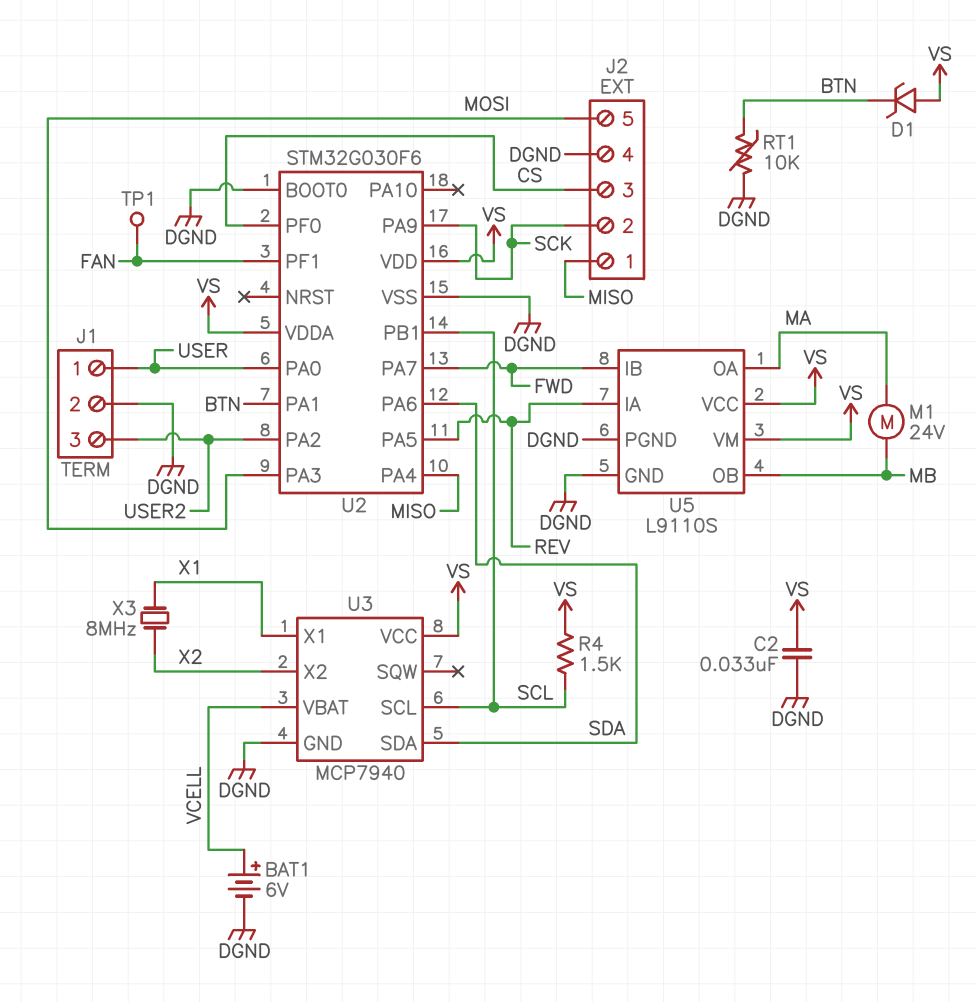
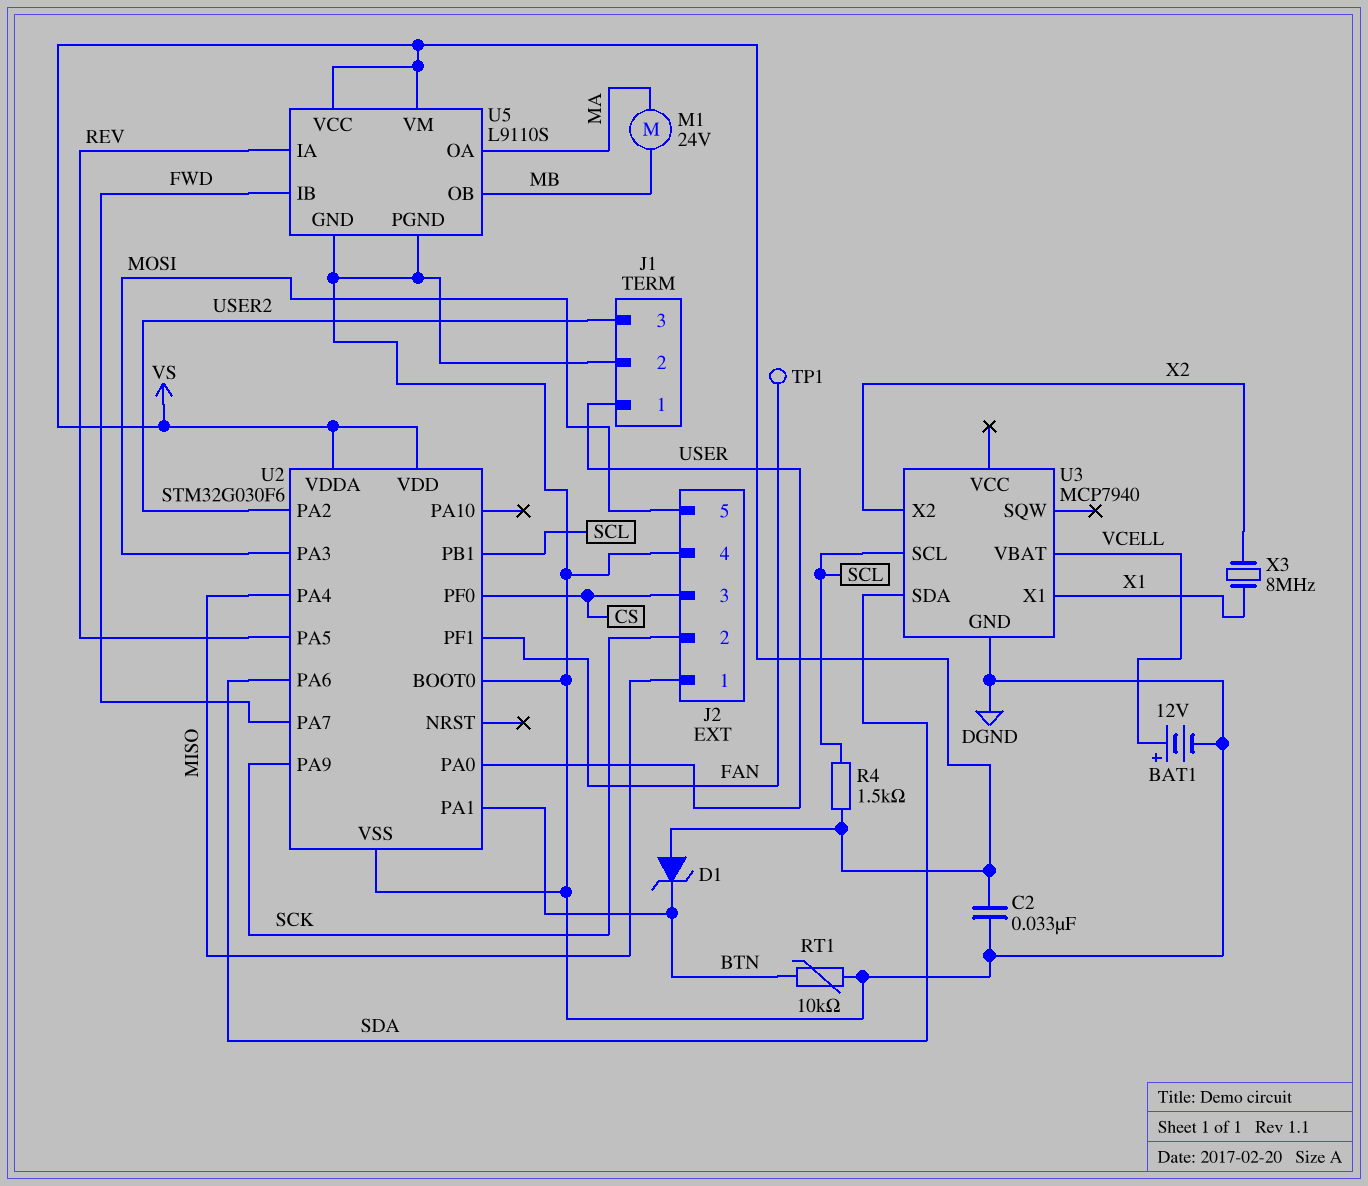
BAT1: 6V (plus VCELL, minus DGND) -> 12V (plus VCELL, minus DGND)
U3 pin VCC: VS -> none

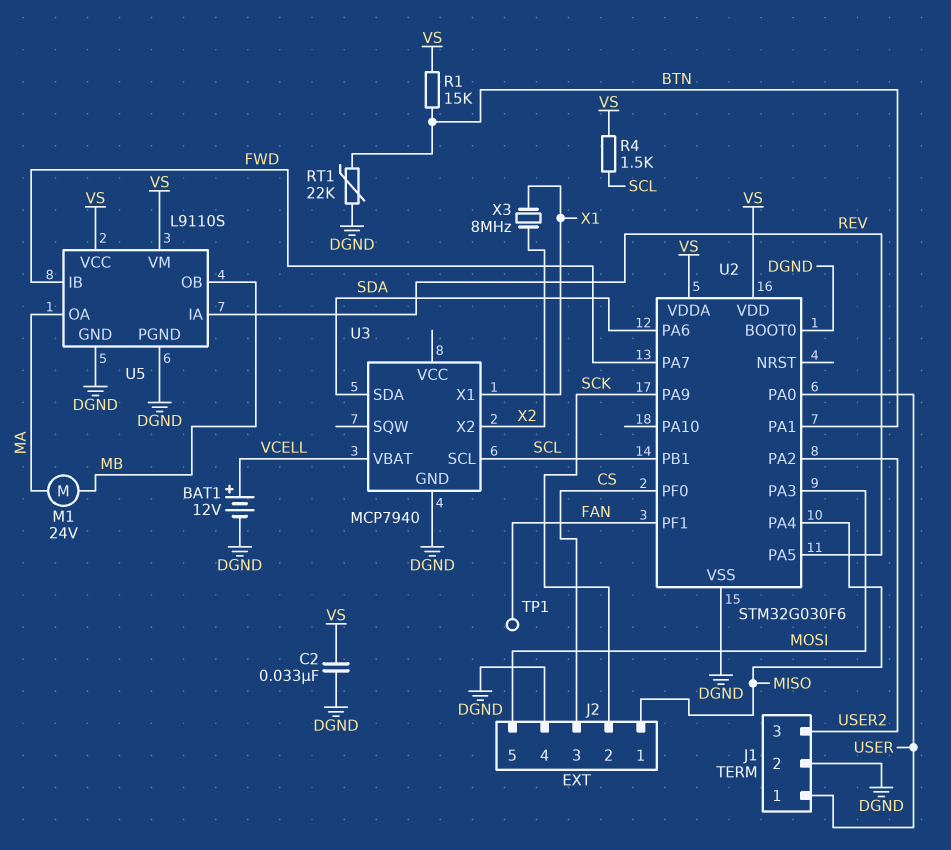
D1: zener (A VS, K BTN) -> none
R1: none -> 15k (BTN, VS)
RT1: 10k (BTN, DGND) -> 22k (BTN, DGND)

